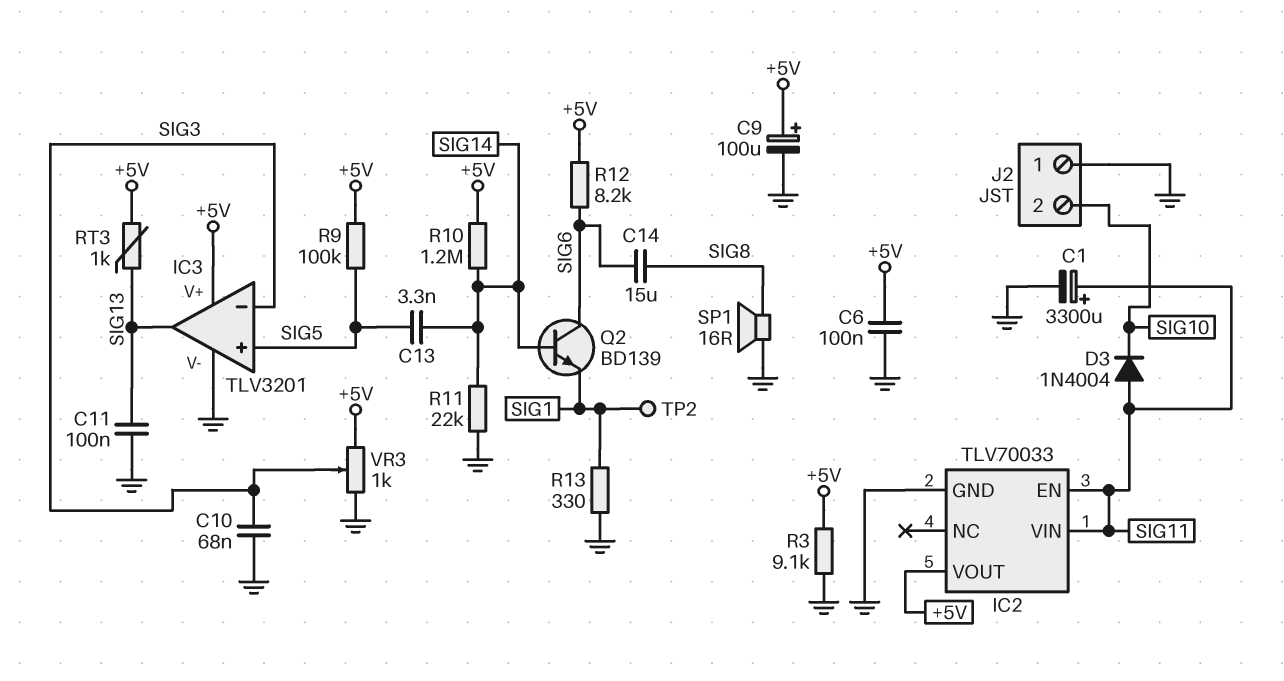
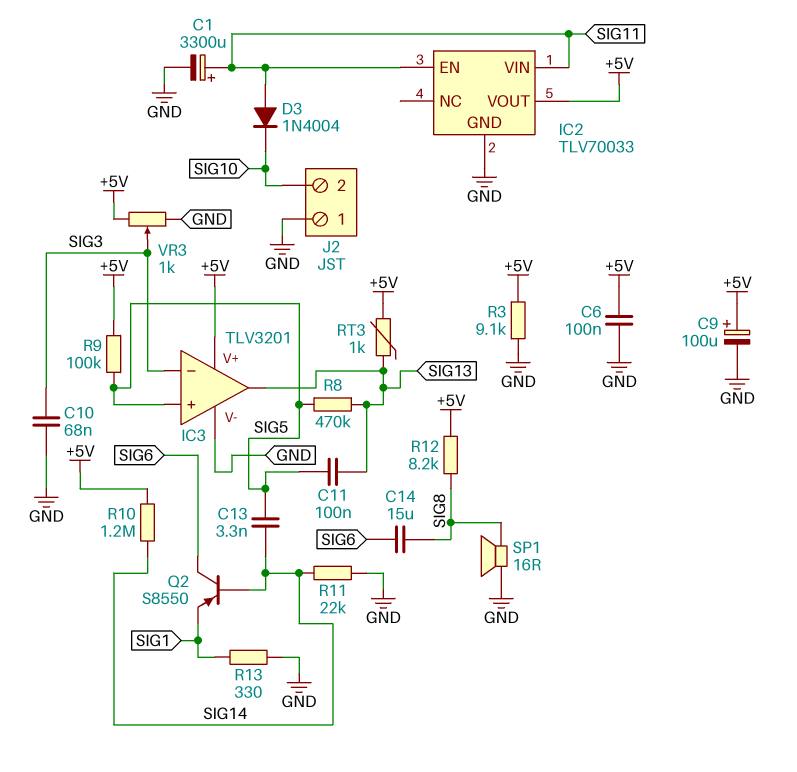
C11: 100nF (GND, SIG13) -> 100nF (SIG5, SIG13)
Q2: NPN BD139 (B SIG14, C SIG6, E SIG1) -> PNP S8550 (B SIG14, C SIG6, E SIG1)
R8: none -> 470k (SIG5, SIG13)
R12: 8.2k (+5V, SIG6) -> 8.2k (+5V, SIG8)
TP2: test point (SIG1) -> none

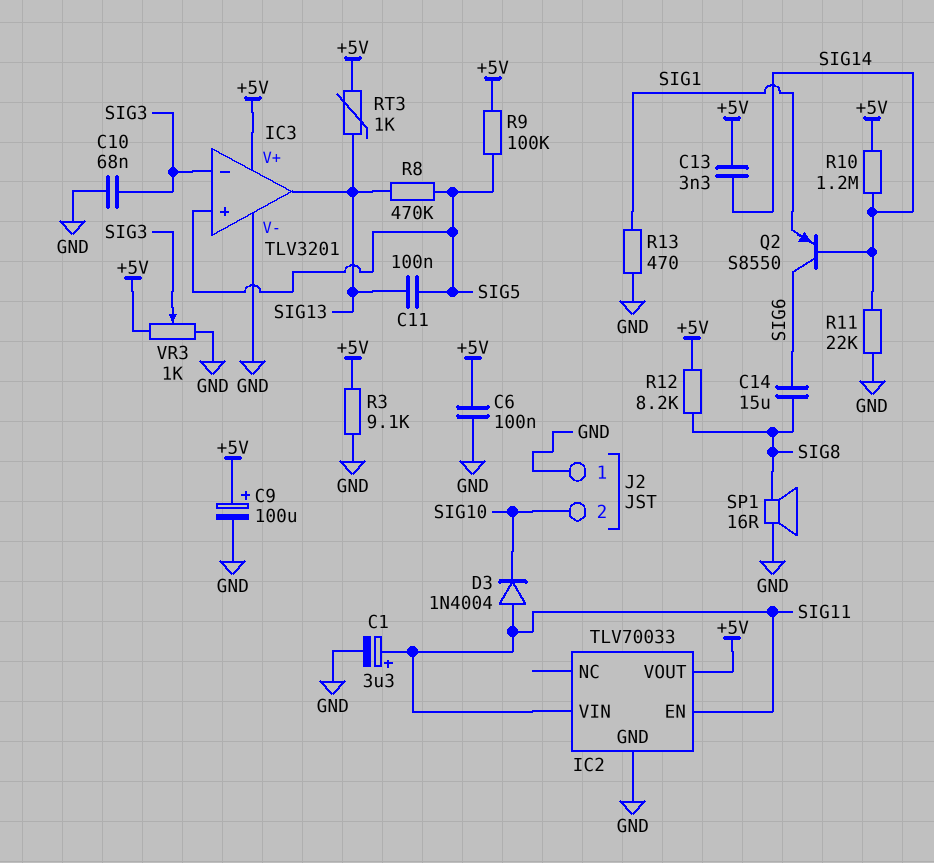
C1: 3300uF (plus SIG11, minus GND) -> 3.3uF (plus SIG11, minus GND)
C13: 3.3nF (SIG5, SIG14) -> 3.3nF (+5V, SIG14)
R13: 330 (GND, SIG1) -> 470 (GND, SIG1)

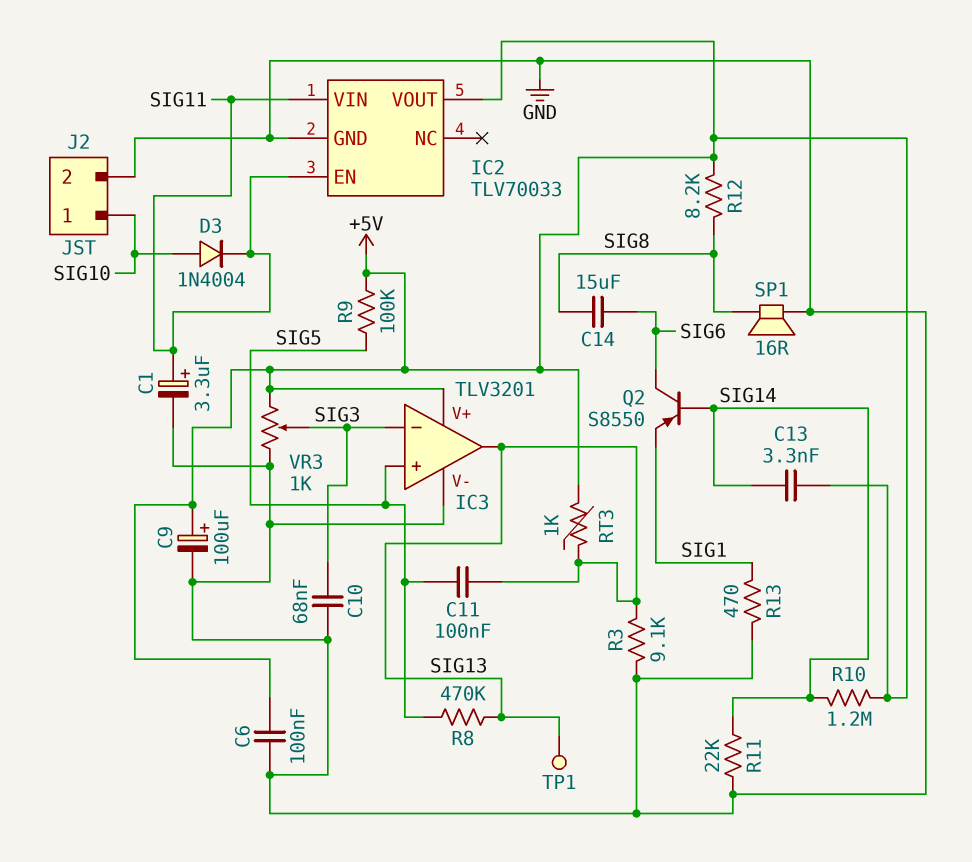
D3: diode 1N4004 (A SIG11, K SIG10) -> diode 1N4004 (A SIG10, K SIG11)
J2 pin 1: GND -> SIG10
J2 pin 2: SIG10 -> GND
R3: 9.1k (+5V, GND) -> 9.1k (GND, SIG13)
TP1: none -> test point (SIG13)

